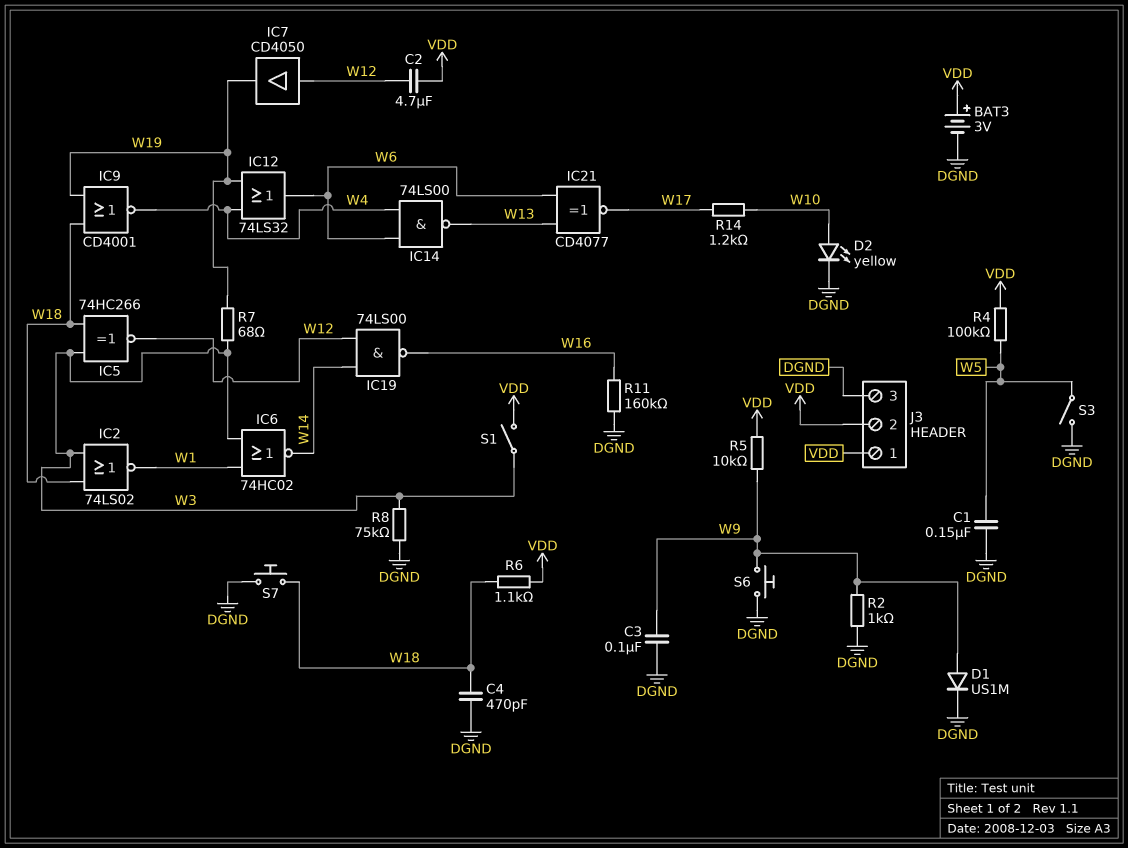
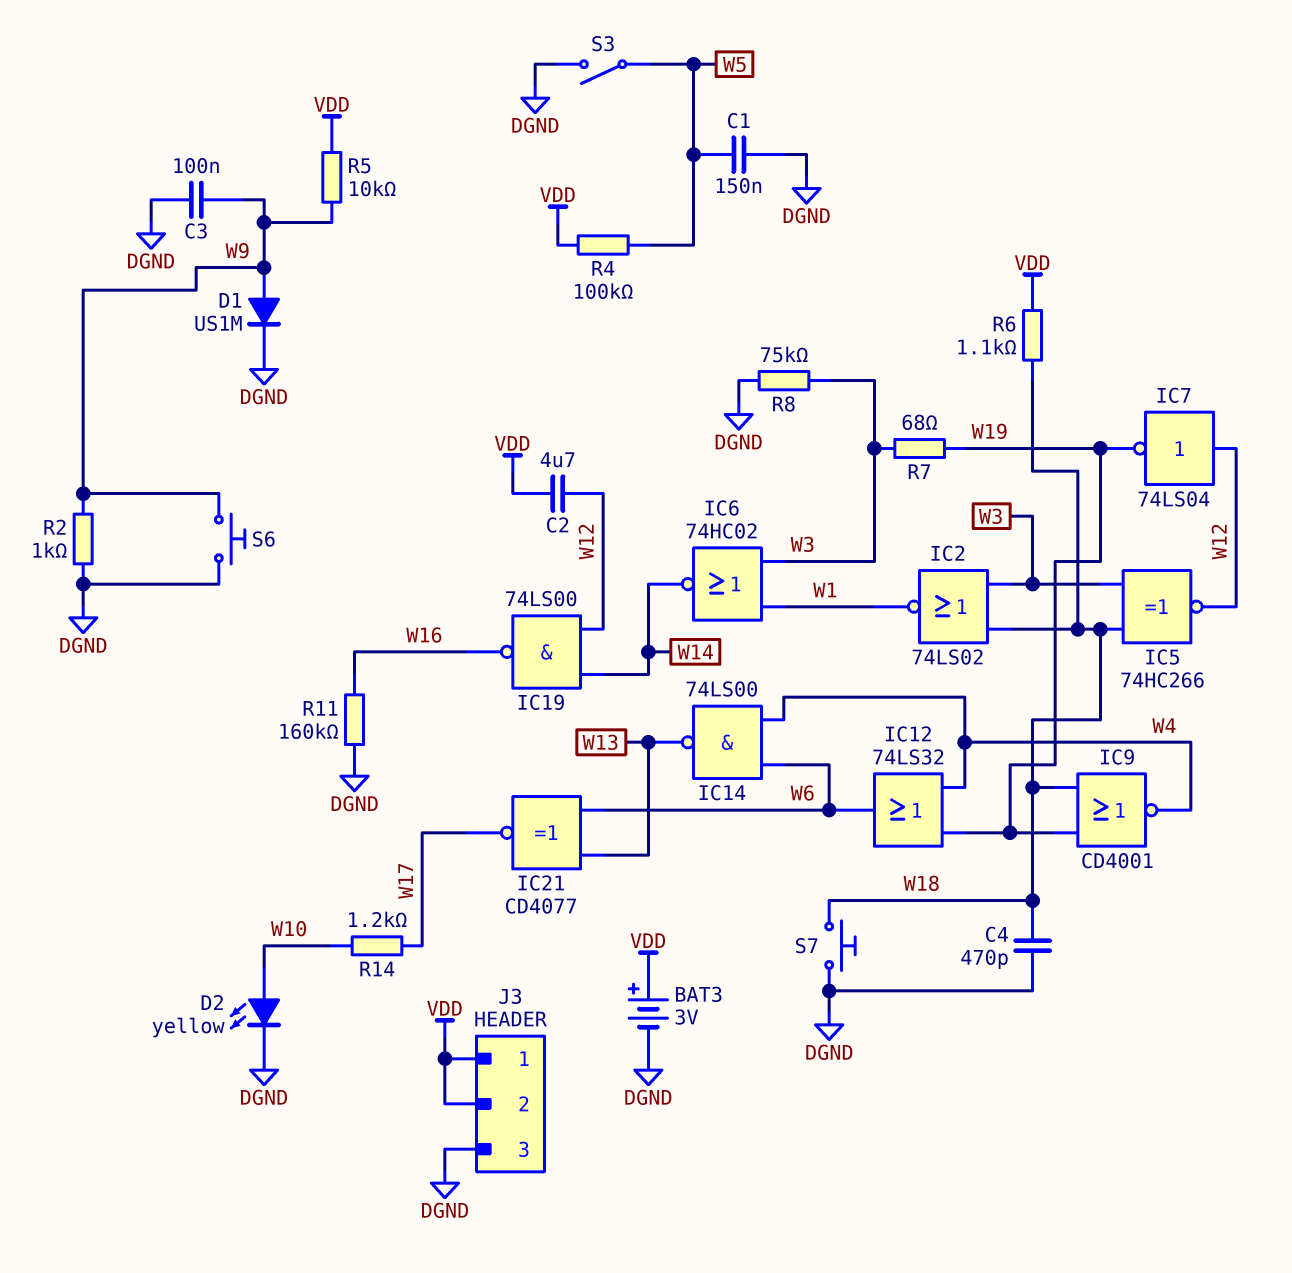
IC7: buffer CD4050 (in W12, out W19) -> NOT 74LS04 (in W12, out W19)
S1: switch (VDD, W3) -> none

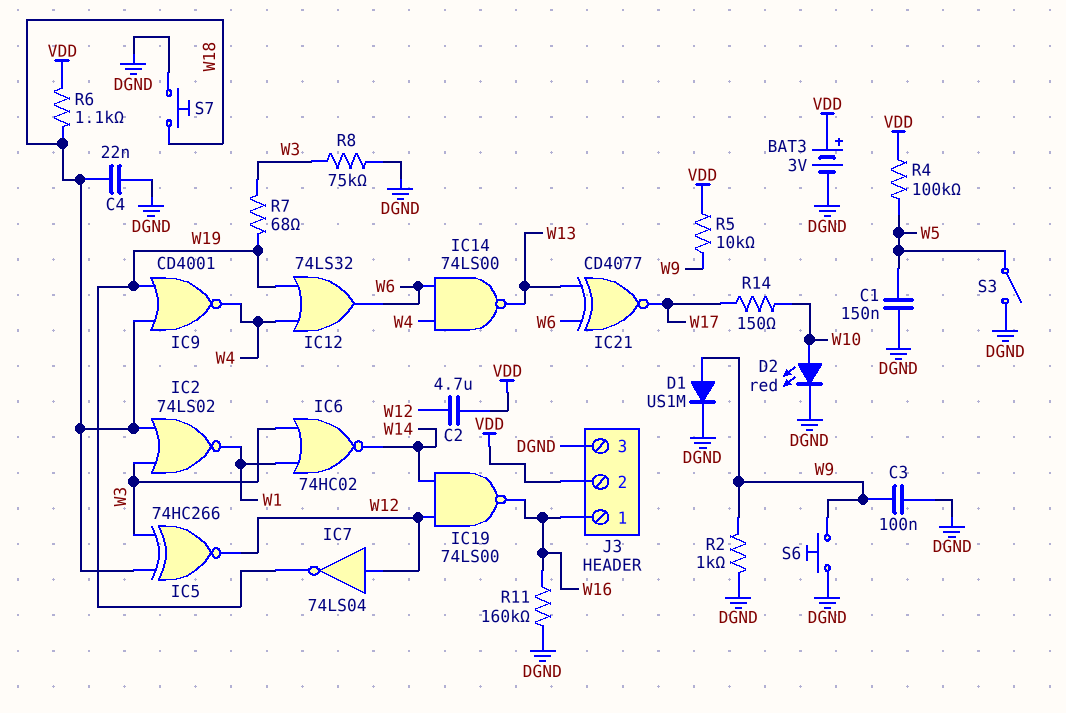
C4: 470pF (DGND, W18) -> 22nF (DGND, W18)
D2: LED yellow (A W10, K DGND) -> LED red (A W10, K DGND)
J3 pin 1: VDD -> W16
R14: 1.2k (W10, W17) -> 150 (W10, W17)

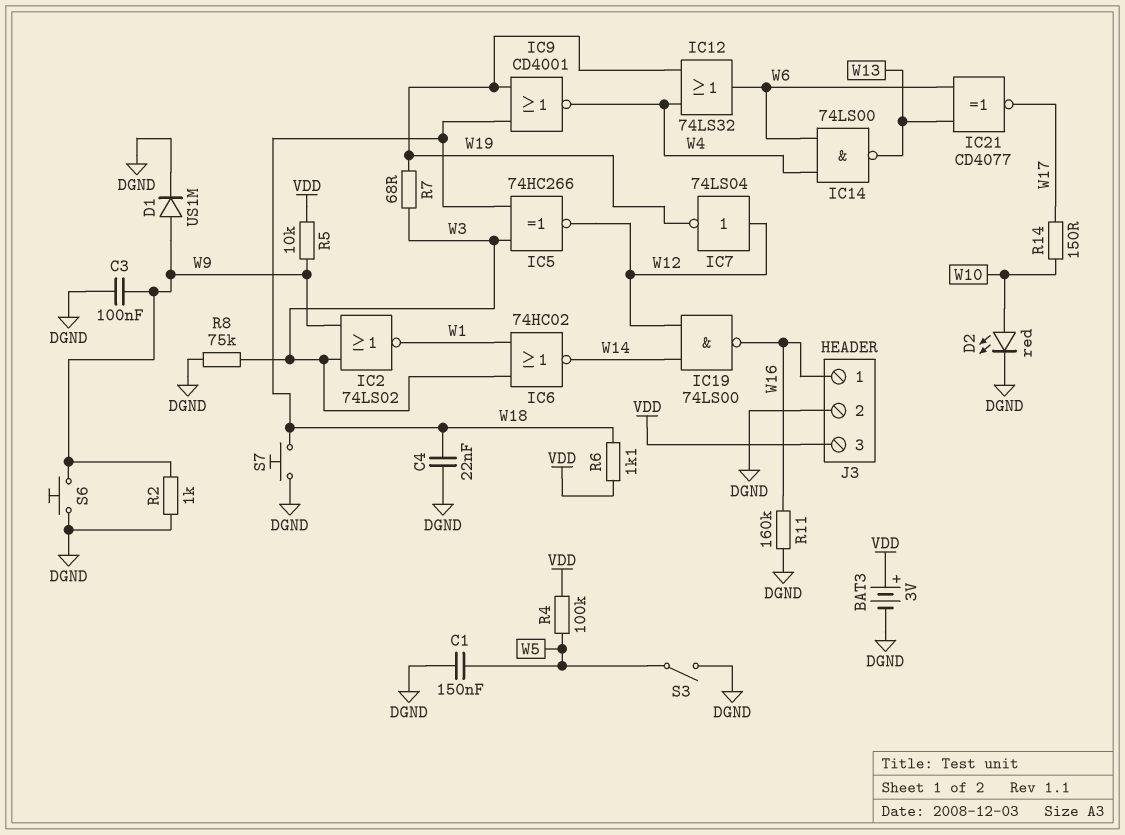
C2: 4.7uF (VDD, W12) -> none
IC2: NOR 74LS02 (in W3, in W18, out W1) -> NOR 74LS02 (in W3, in W9, out W1)
J3 pin 2: VDD -> DGND
J3 pin 3: DGND -> VDD

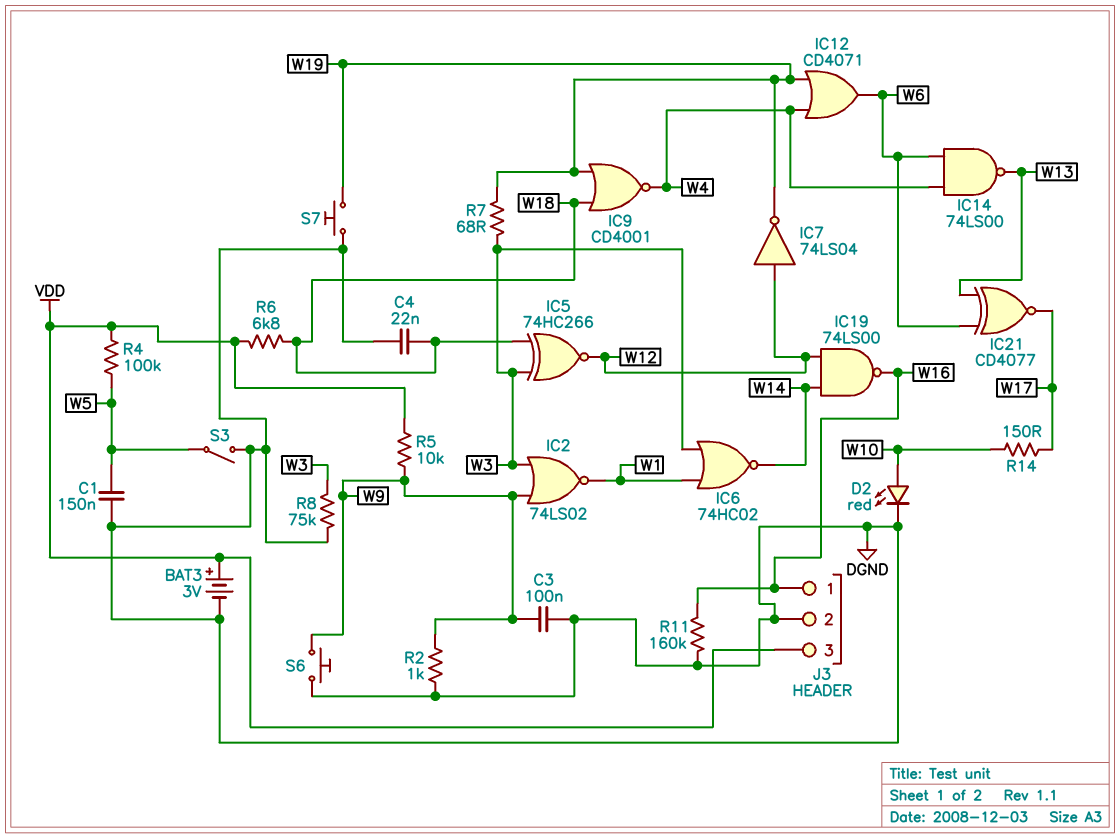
D1: diode US1M (A W9, K DGND) -> none
IC12: OR 74LS32 (in W4, in W19, out W6) -> OR CD4071 (in W4, in W19, out W6)
R6: 1.1k (VDD, W18) -> 6.8k (VDD, W18)
S7: button (DGND, W18) -> button (DGND, W19)

